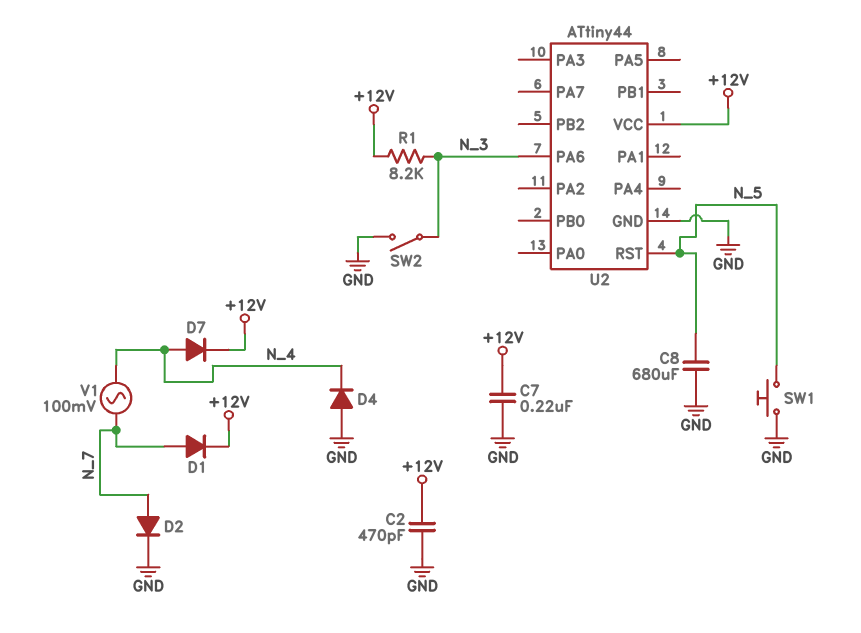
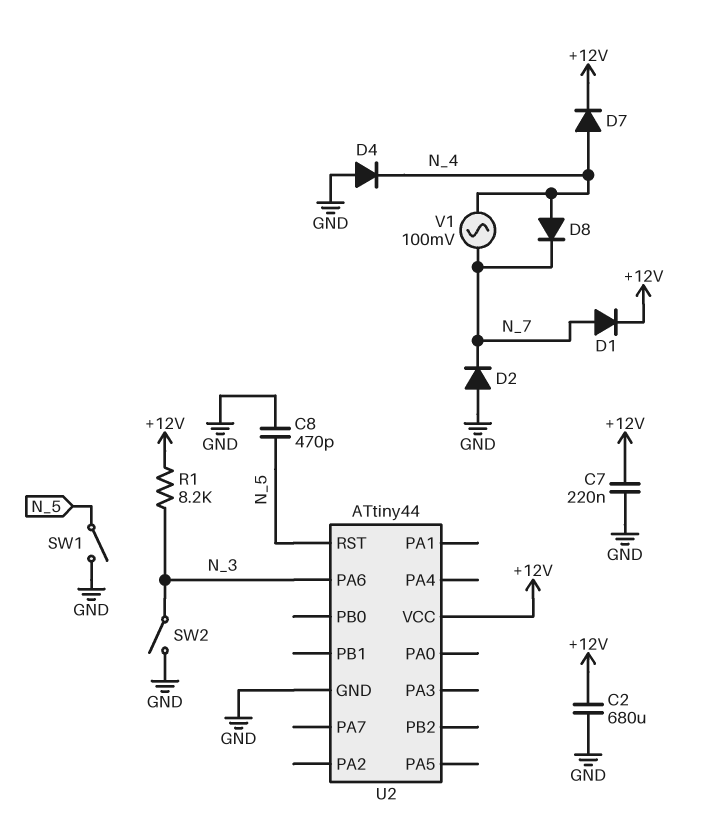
C2: 470pF (+12V, GND) -> 680uF (+12V, GND)
C8: 680uF (GND, N_5) -> 470pF (GND, N_5)
D2: diode (A N_7, K GND) -> diode (A GND, K N_7)
D8: none -> diode (A N_4, K N_7)
SW1: button (GND, N_5) -> switch (GND, N_5)

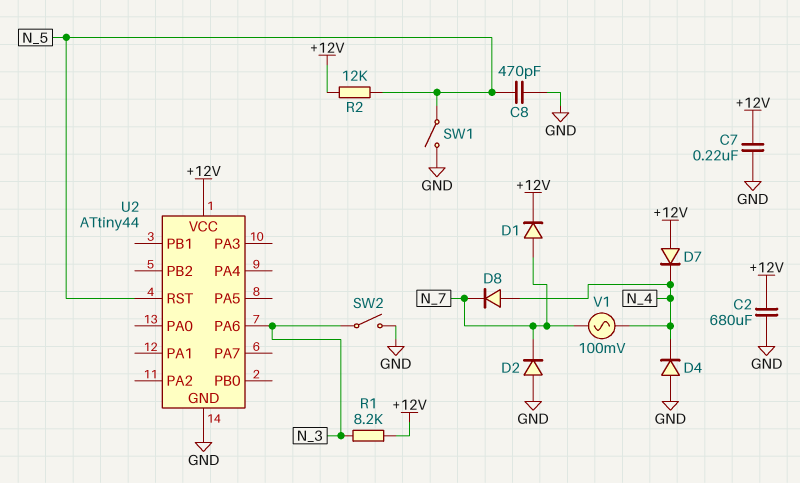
D7: diode (A N_4, K +12V) -> diode (A +12V, K N_4)
R2: none -> 12k (+12V, N_5)

